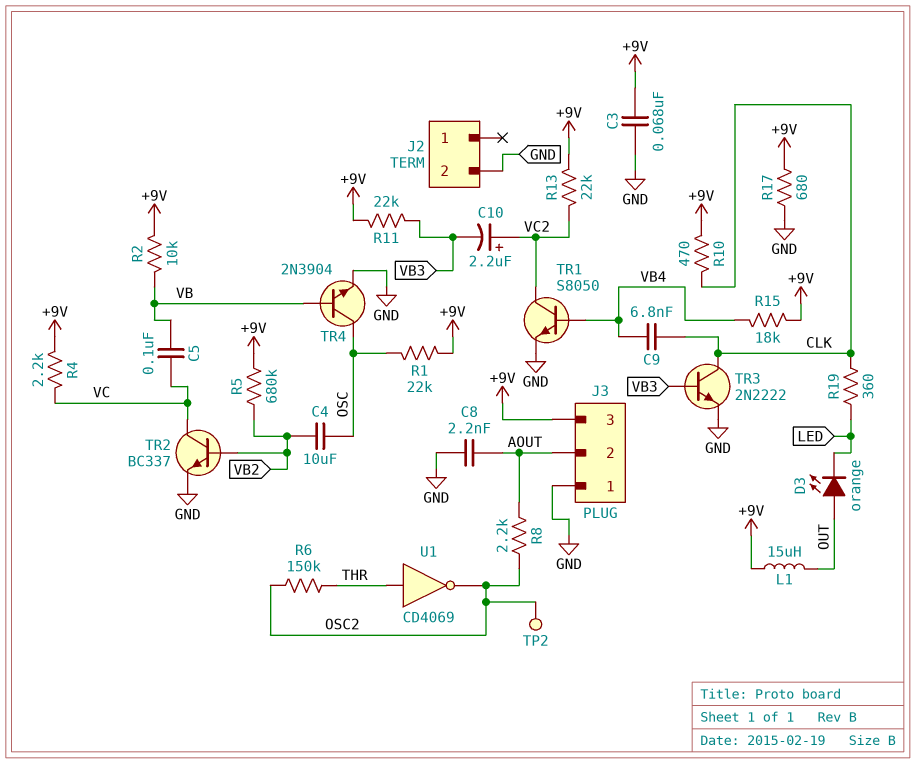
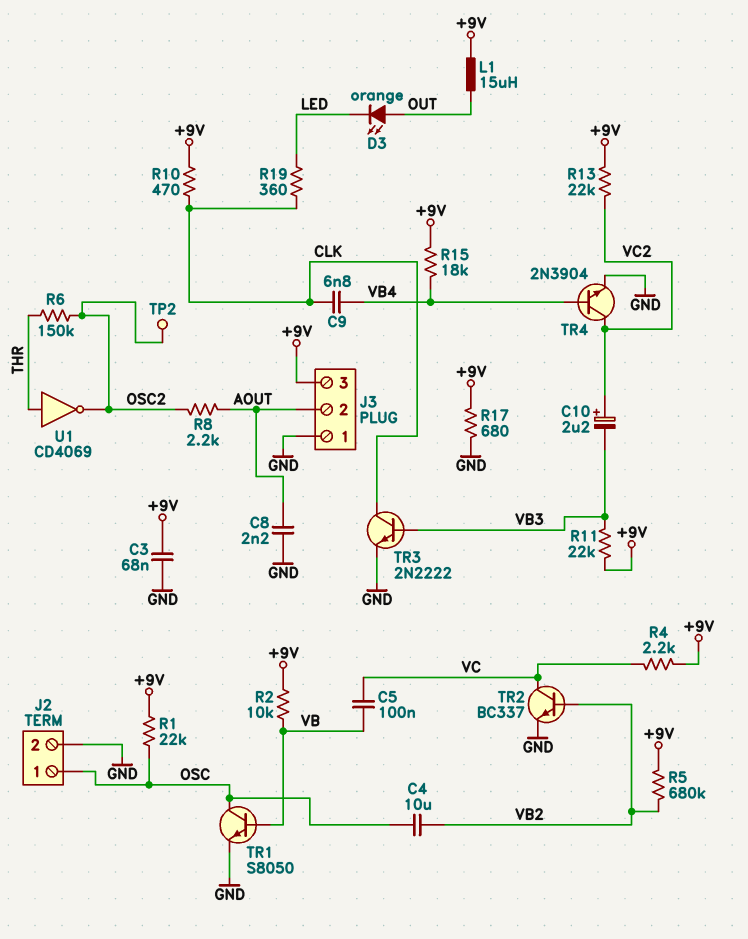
J2 pin 1: none -> OSC
TR1: NPN S8050 (B VB4, C VC2, E GND) -> NPN S8050 (B VB, C OSC, E GND)
TR4: NPN 2N3904 (B VB, C OSC, E GND) -> NPN 2N3904 (B VB4, C VC2, E GND)

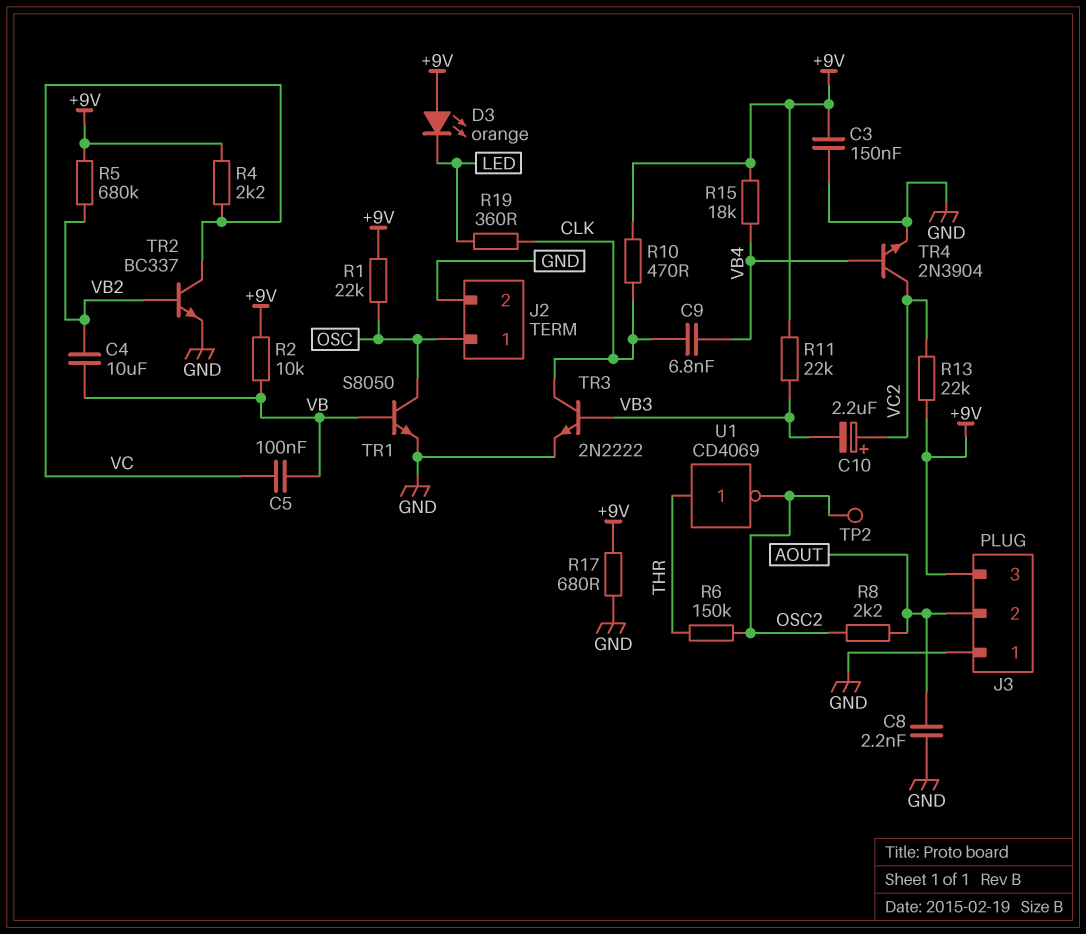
C3: 68nF (+9V, GND) -> 150nF (+9V, GND)
C4: 10uF (OSC, VB2) -> 10uF (VB, VB2)
D3: LED orange (A OUT, K LED) -> LED orange (A +9V, K LED)
L1: 15uH (+9V, OUT) -> none

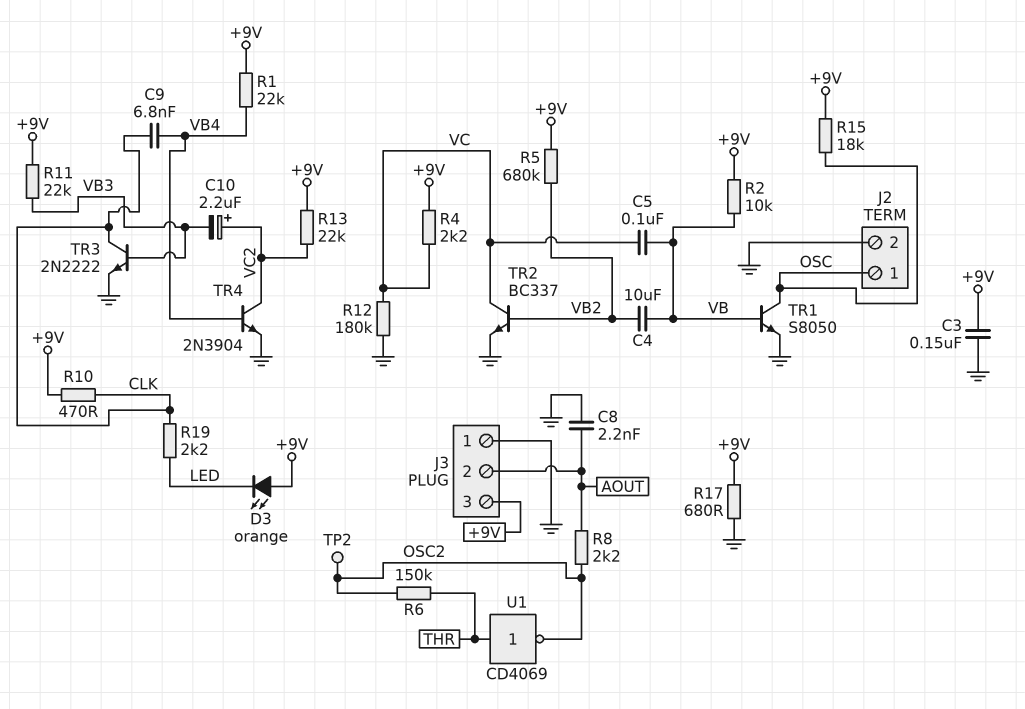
R1: 22k (+9V, OSC) -> 22k (+9V, VB4)
R12: none -> 180k (GND, VC)
R15: 18k (+9V, VB4) -> 18k (+9V, OSC)
R19: 360 (CLK, LED) -> 2.2k (CLK, LED)

